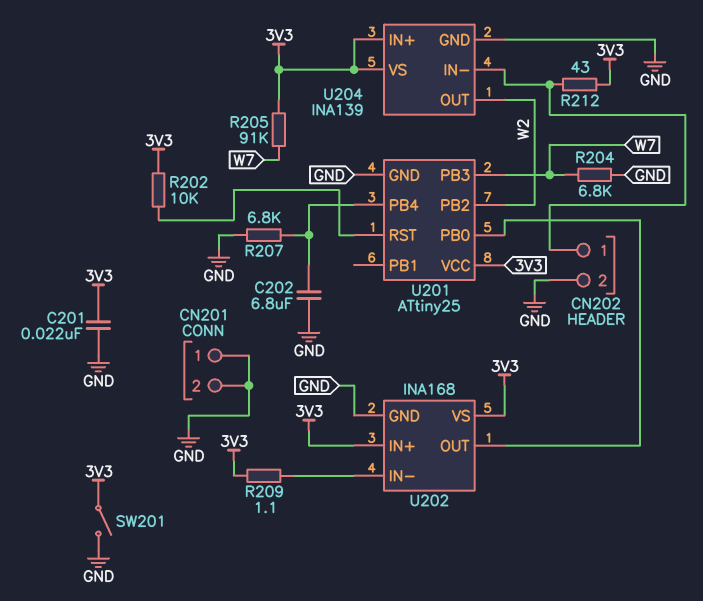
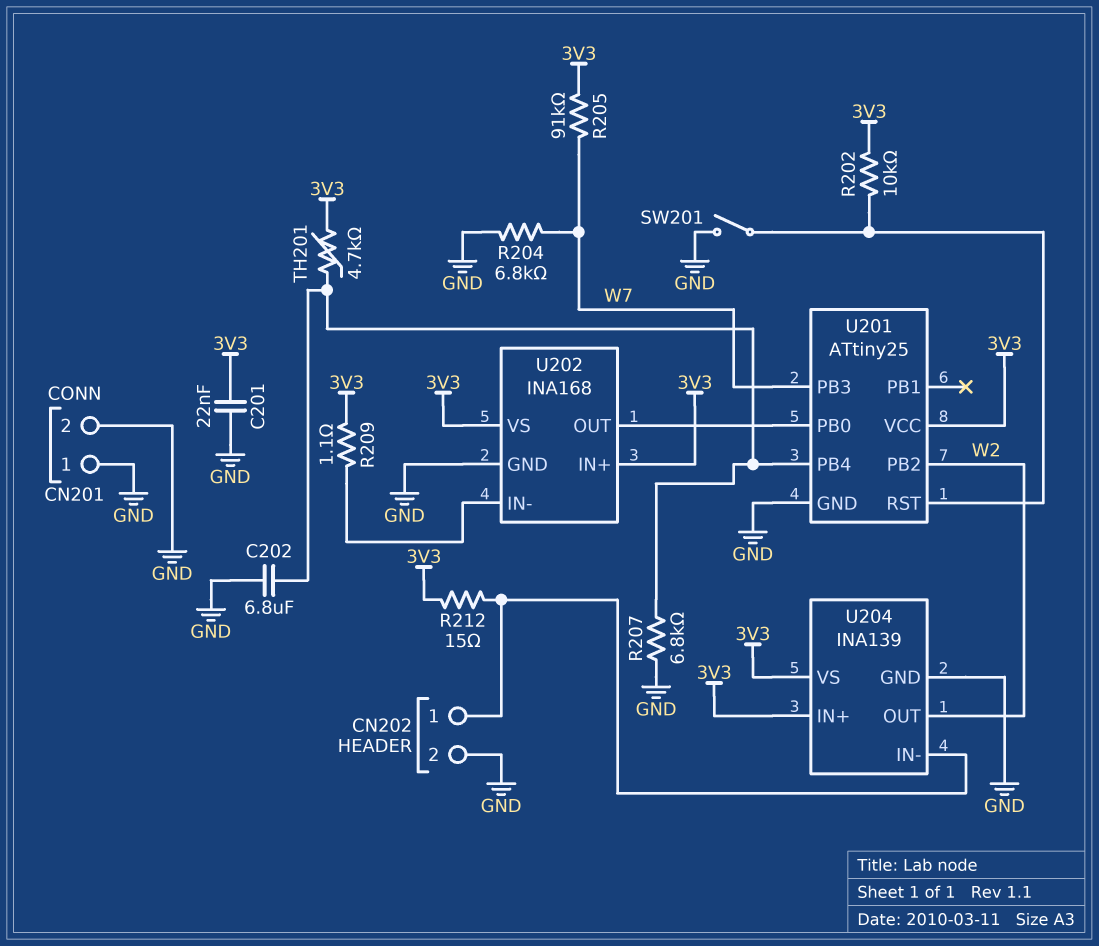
R212: 43 (3V3, CN202/1) -> 15 (3V3, CN202/1)
SW201: switch (3V3, GND) -> switch (GND, U201/RST)
TH201: none -> 4.7k (3V3, U201/PB4)

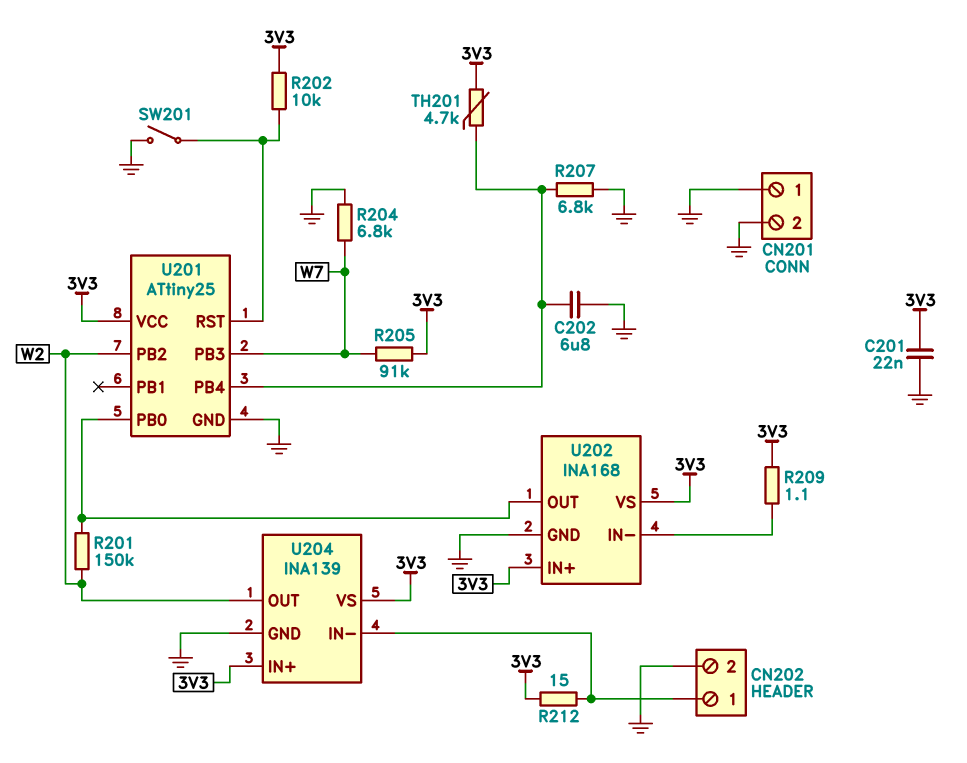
R201: none -> 150k (U201/PB0, W2)

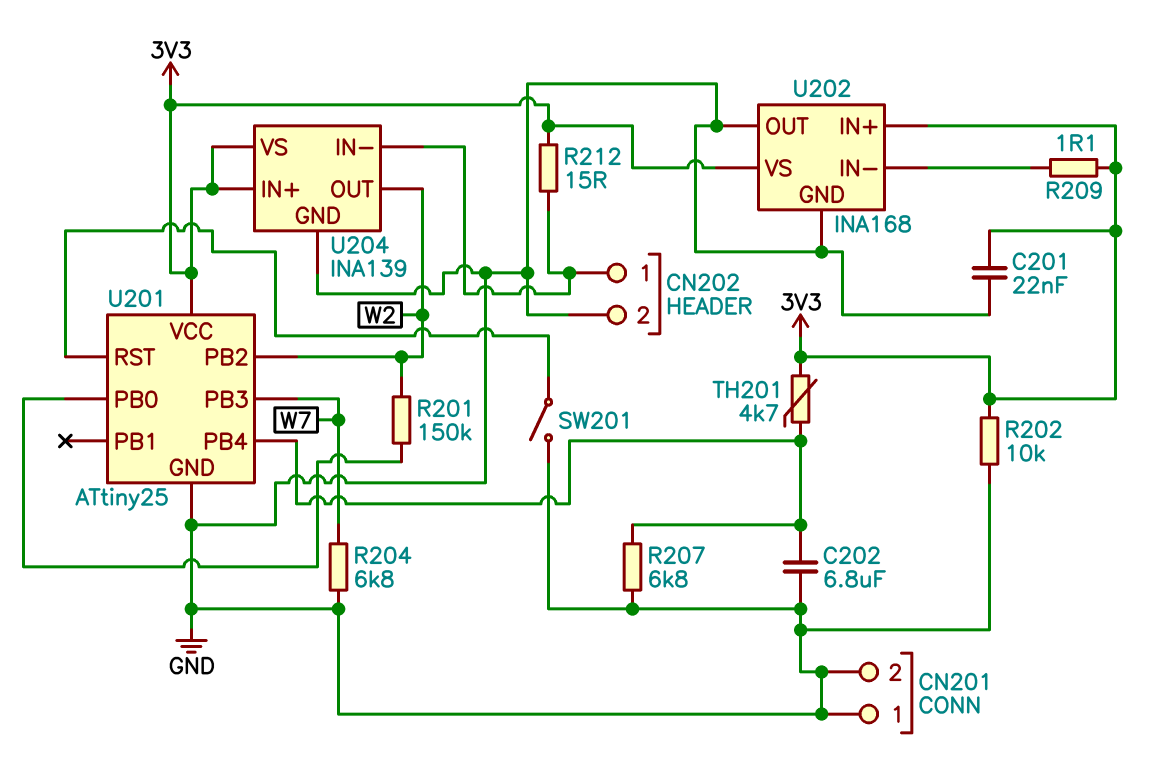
R202: 10k (3V3, U201/RST) -> 10k (3V3, GND)
R205: 91k (3V3, W7) -> none
U202 pin OUT: U201/PB0 -> GND

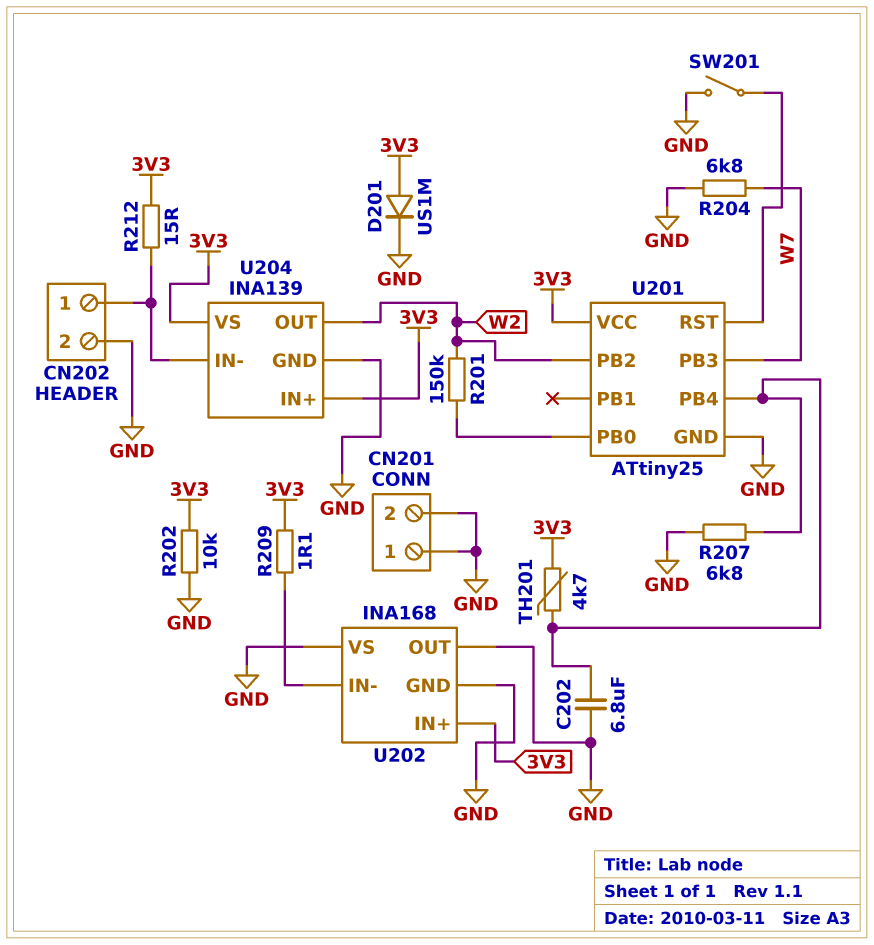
C201: 22nF (3V3, GND) -> none
D201: none -> diode US1M (A 3V3, K GND)
U202 pin VS: 3V3 -> GND

